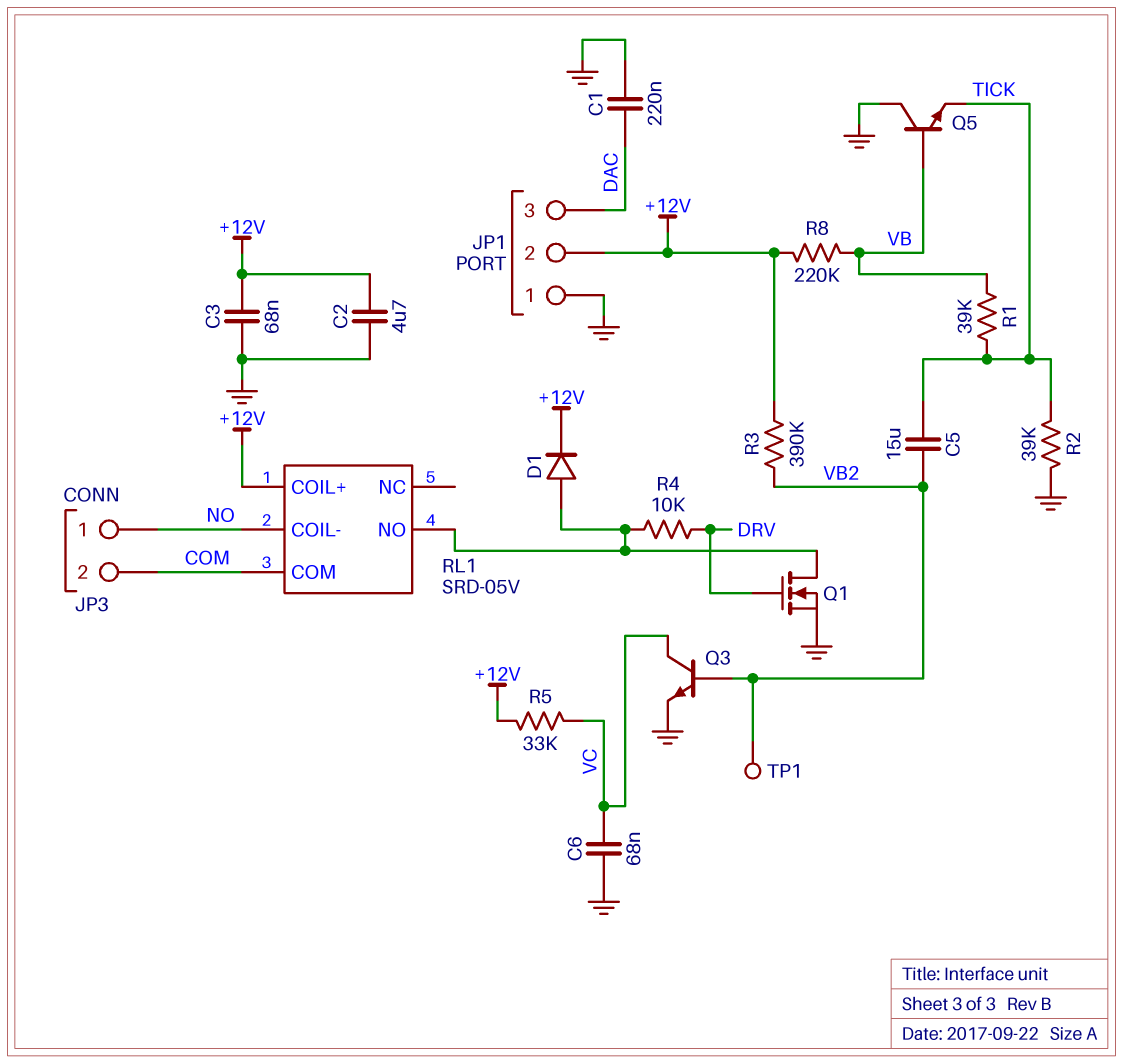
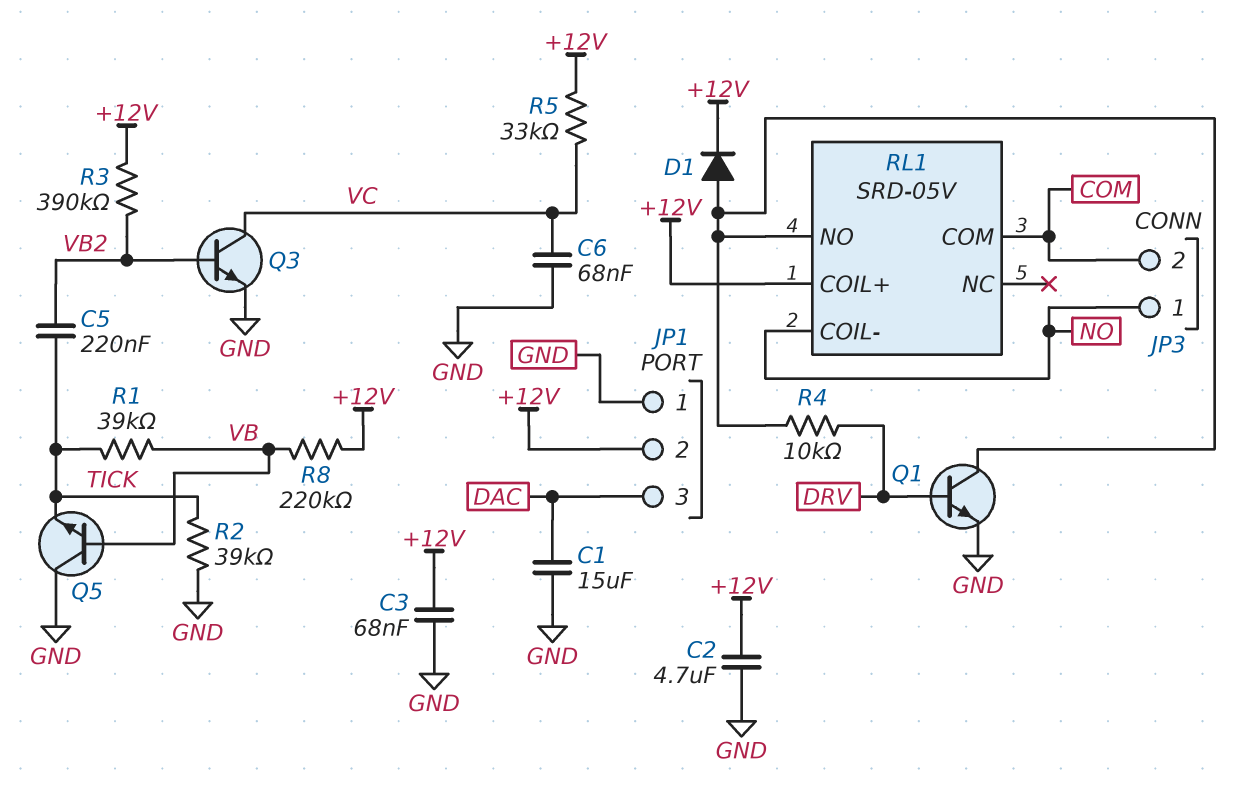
C1: 220nF (DAC, GND) -> 15uF (DAC, GND)
C5: 15uF (TICK, VB2) -> 220nF (TICK, VB2)
Q1: NMOS (G DRV, D RL1/NO, S GND) -> NPN (B DRV, C RL1/NO, E GND)
TP1: test point (VB2) -> none

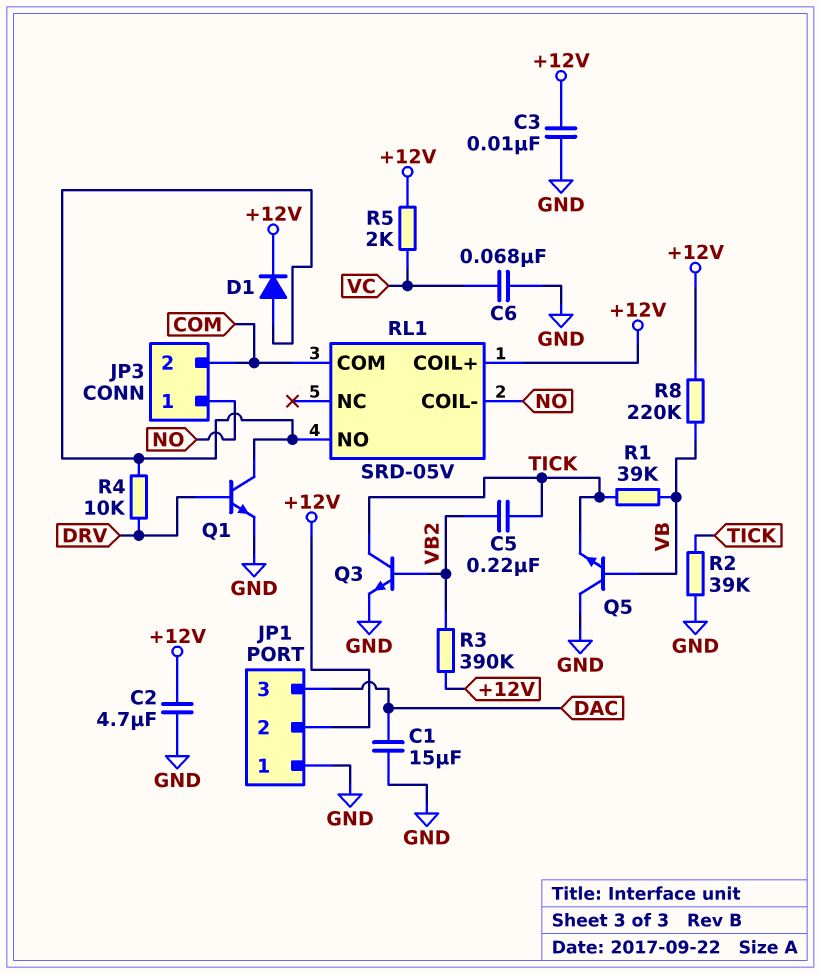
C3: 68nF (+12V, GND) -> 10nF (+12V, GND)
Q3: NPN (B VB2, C VC, E GND) -> NPN (B VB2, C TICK, E GND)
R5: 33k (+12V, VC) -> 2k (+12V, VC)

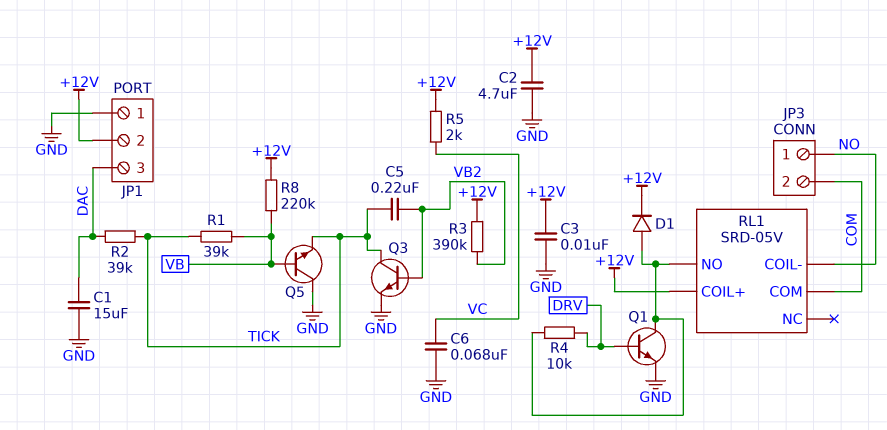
R2: 39k (GND, TICK) -> 39k (DAC, TICK)

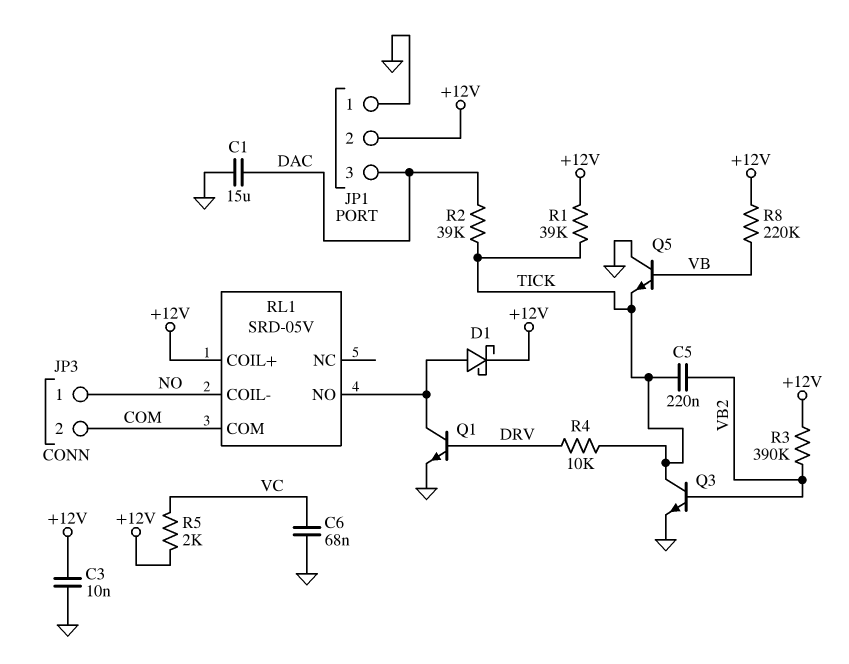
C2: 4.7uF (+12V, GND) -> none
D1: diode (A RL1/NO, K +12V) -> schottky (A RL1/NO, K +12V)
R1: 39k (TICK, VB) -> 39k (+12V, TICK)
R4: 10k (DRV, RL1/NO) -> 10k (DRV, TICK)

